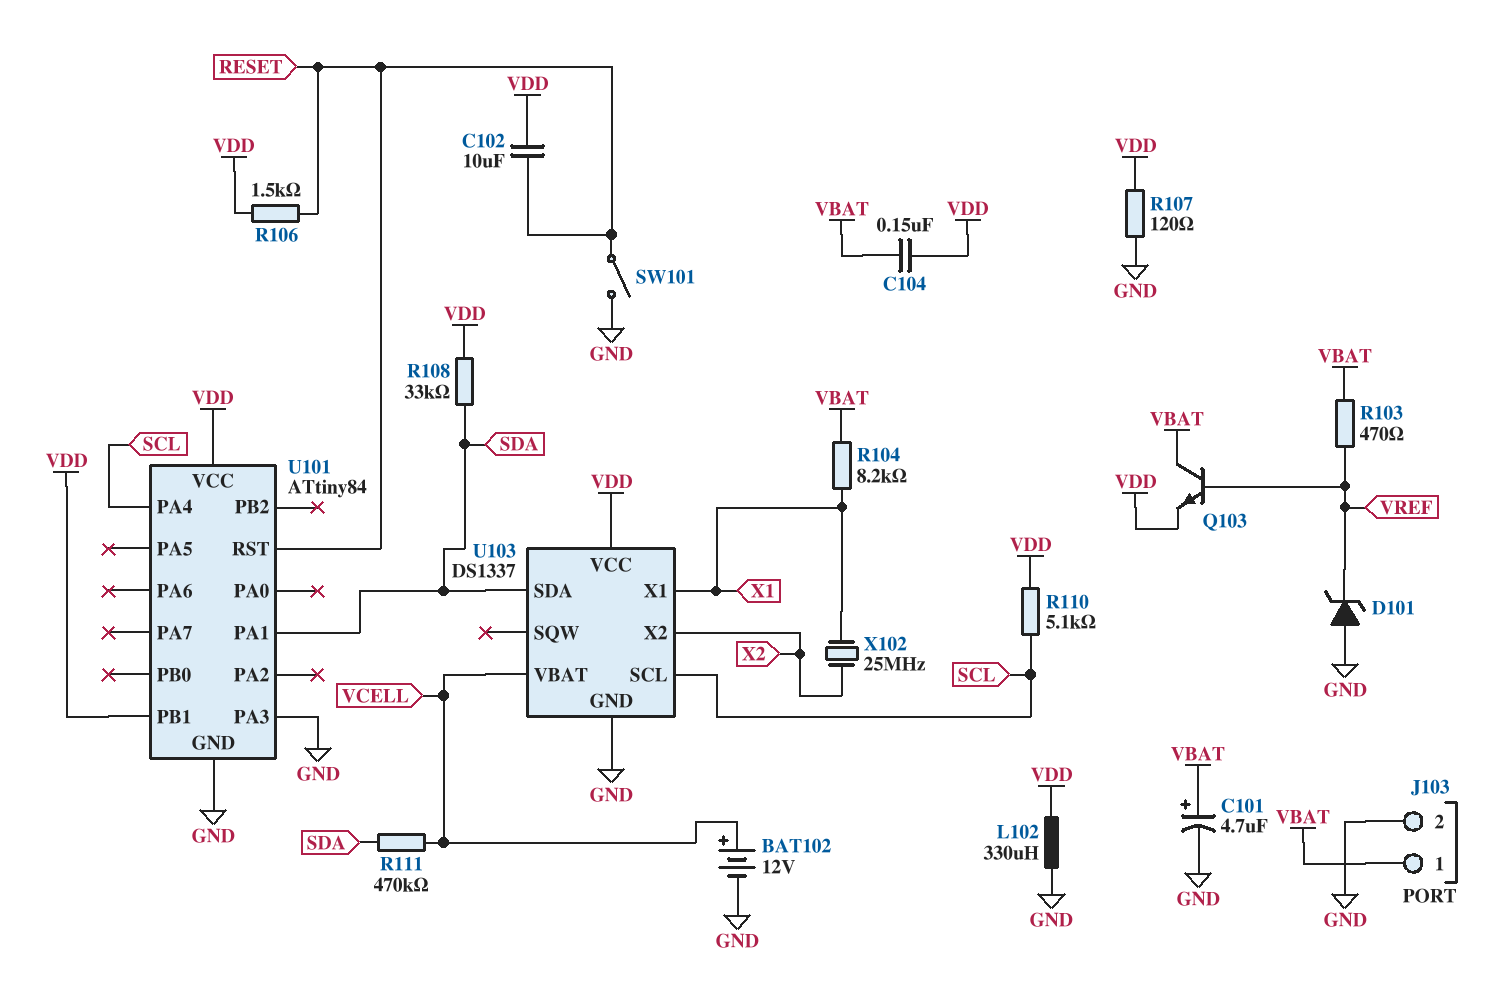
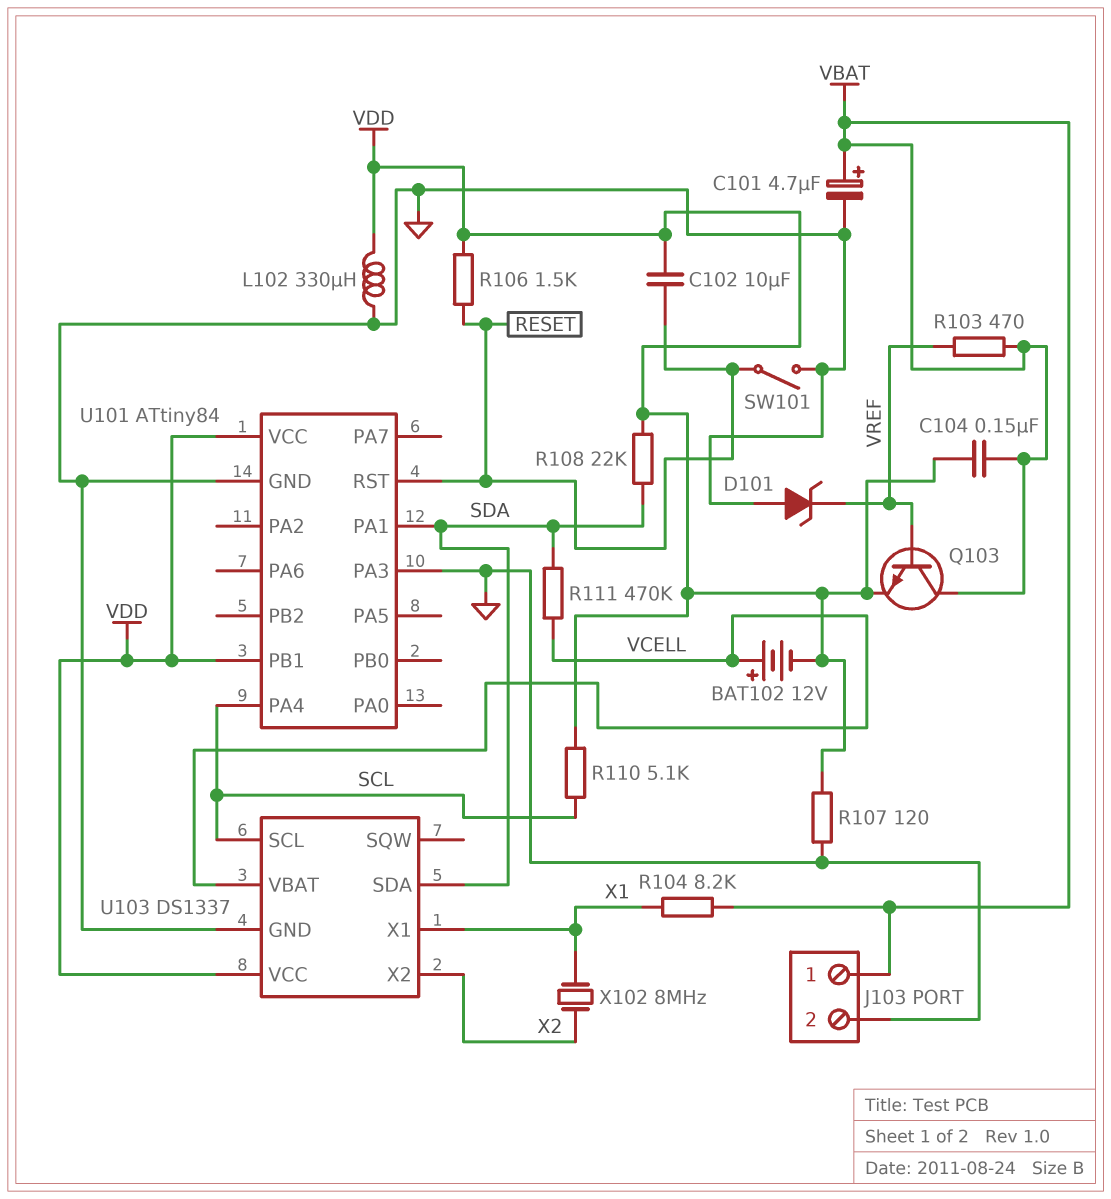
BAT102: 12V (plus VCELL, minus GND) -> 12V (plus VCELL, minus VDD)
R108: 33k (SDA, VDD) -> 22k (SDA, VDD)
X102: 25MHz (X1, X2) -> 8MHz (X1, X2)

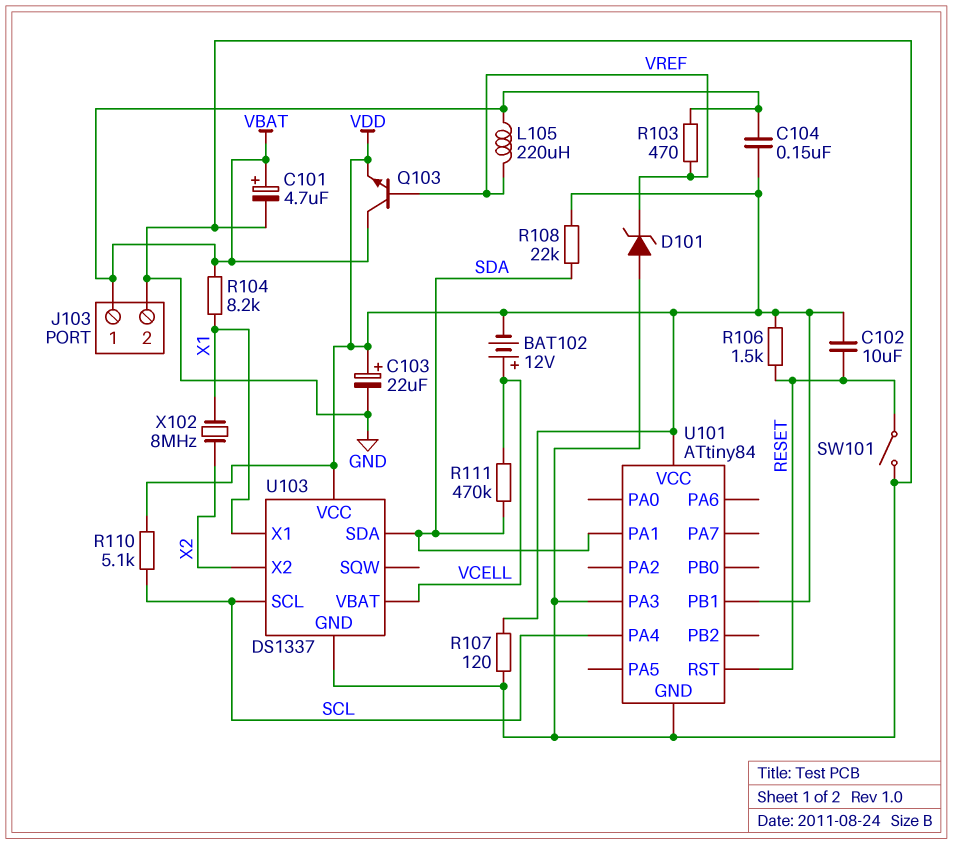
C103: none -> 22uF (plus VDD, minus GND)
L102: 330uH (GND, VDD) -> none
L105: none -> 220uH (VBAT, VREF)

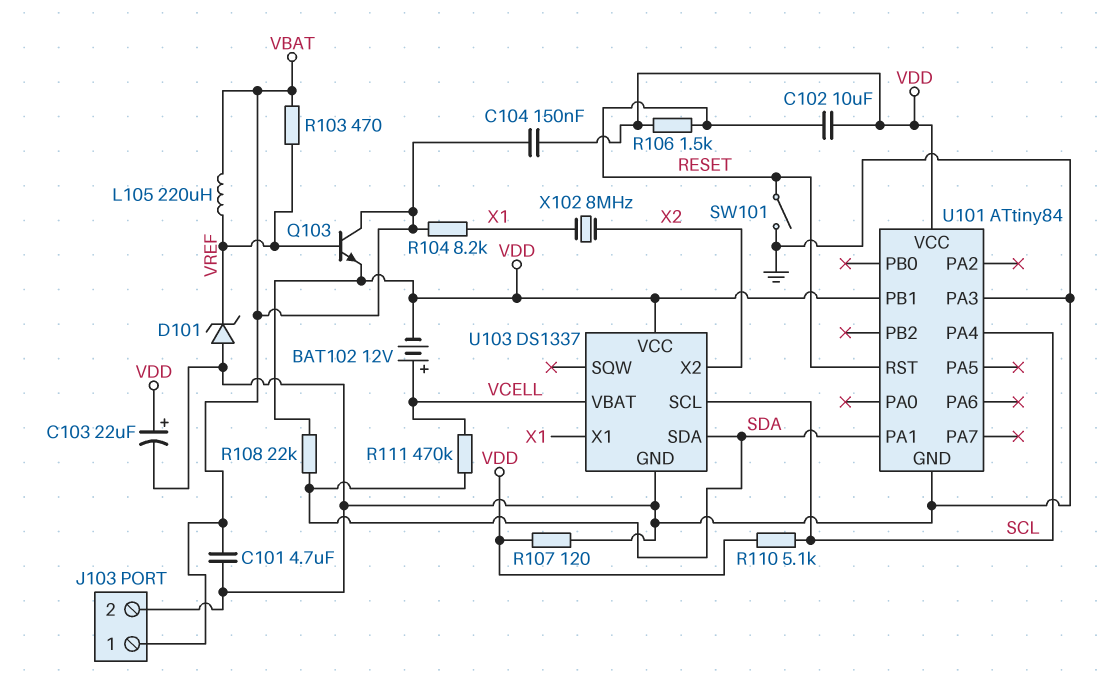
C101: 4.7uF (plus VBAT, minus GND) -> 4.7uF (GND, VBAT)

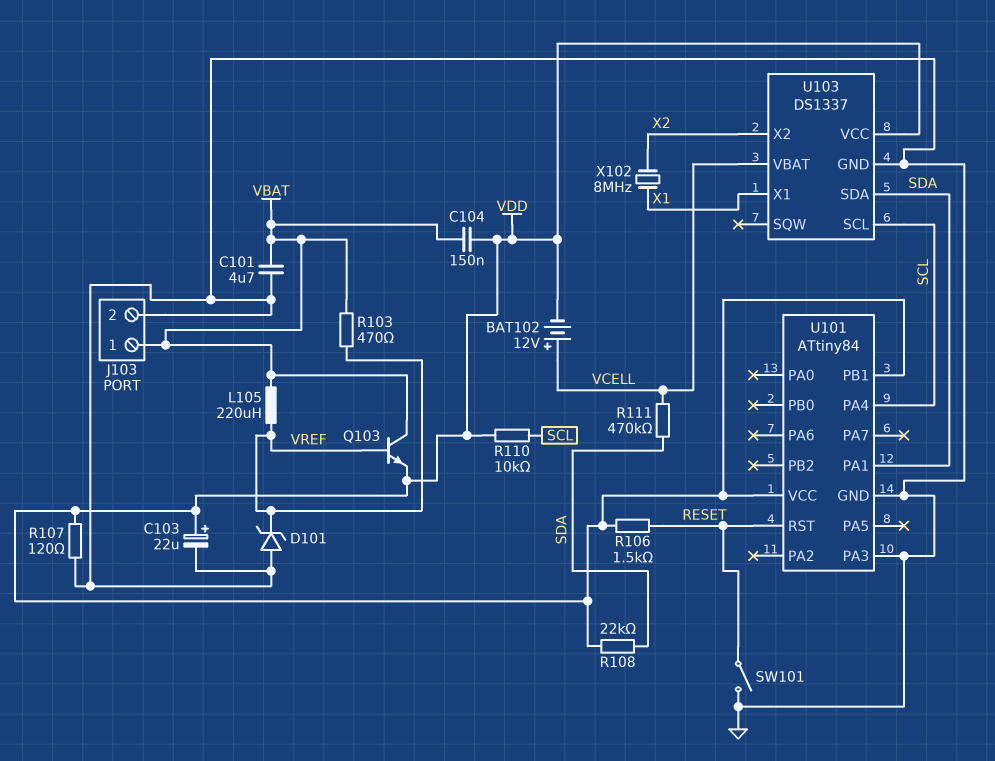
C102: 10uF (RESET, VDD) -> none
R104: 8.2k (VBAT, X1) -> none
R110: 5.1k (SCL, VDD) -> 10k (SCL, VDD)

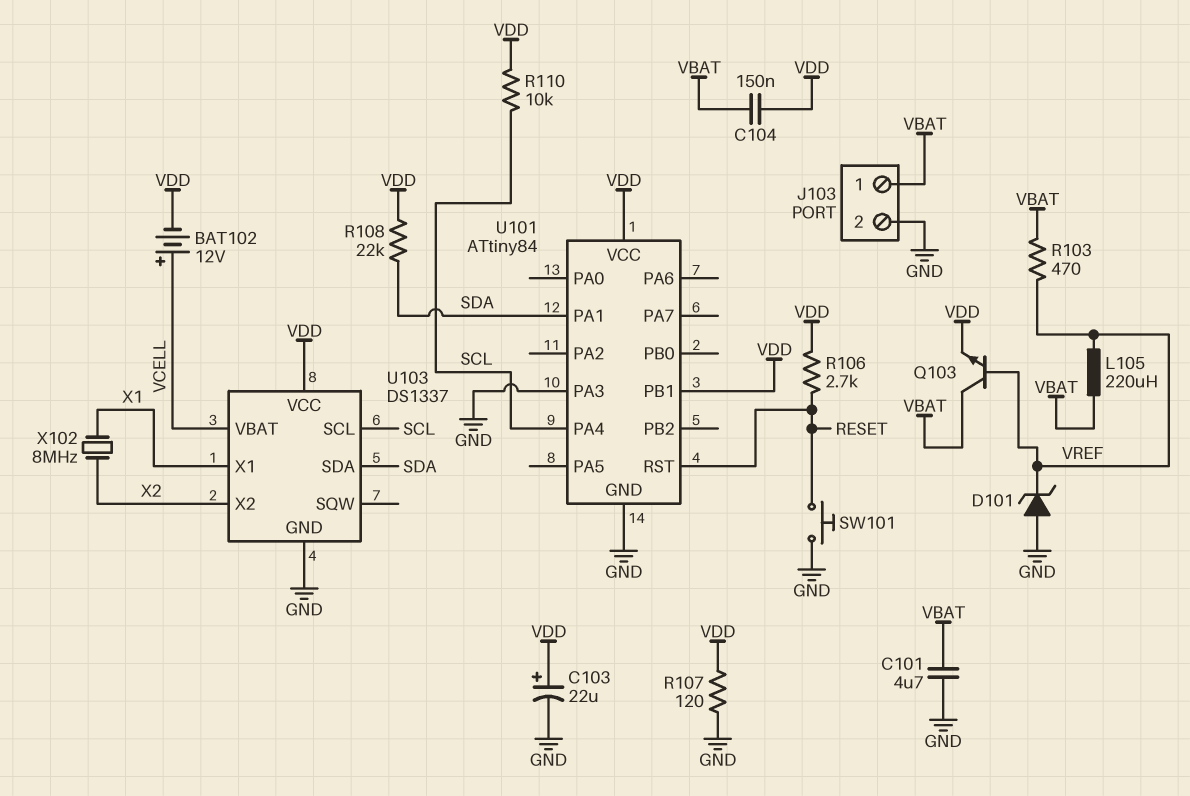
R106: 1.5k (RESET, VDD) -> 2.7k (RESET, VDD)
R111: 470k (SDA, VCELL) -> none
SW101: switch (GND, RESET) -> button (GND, RESET)

